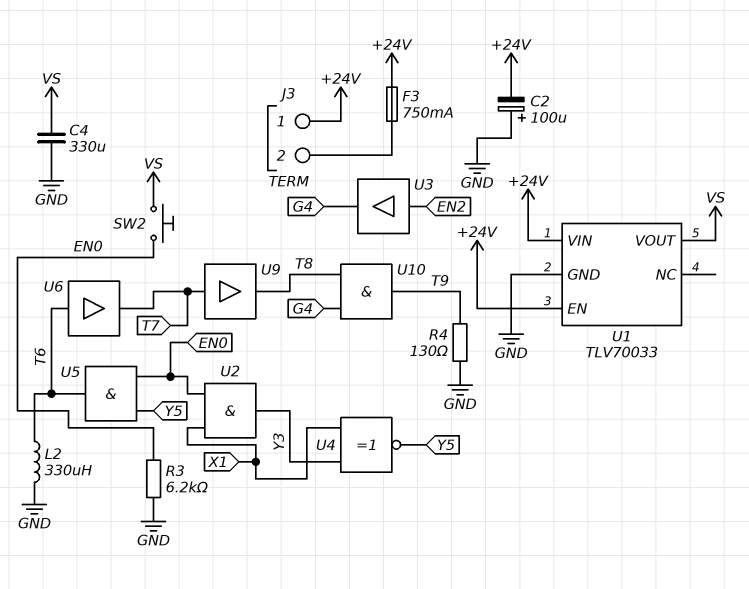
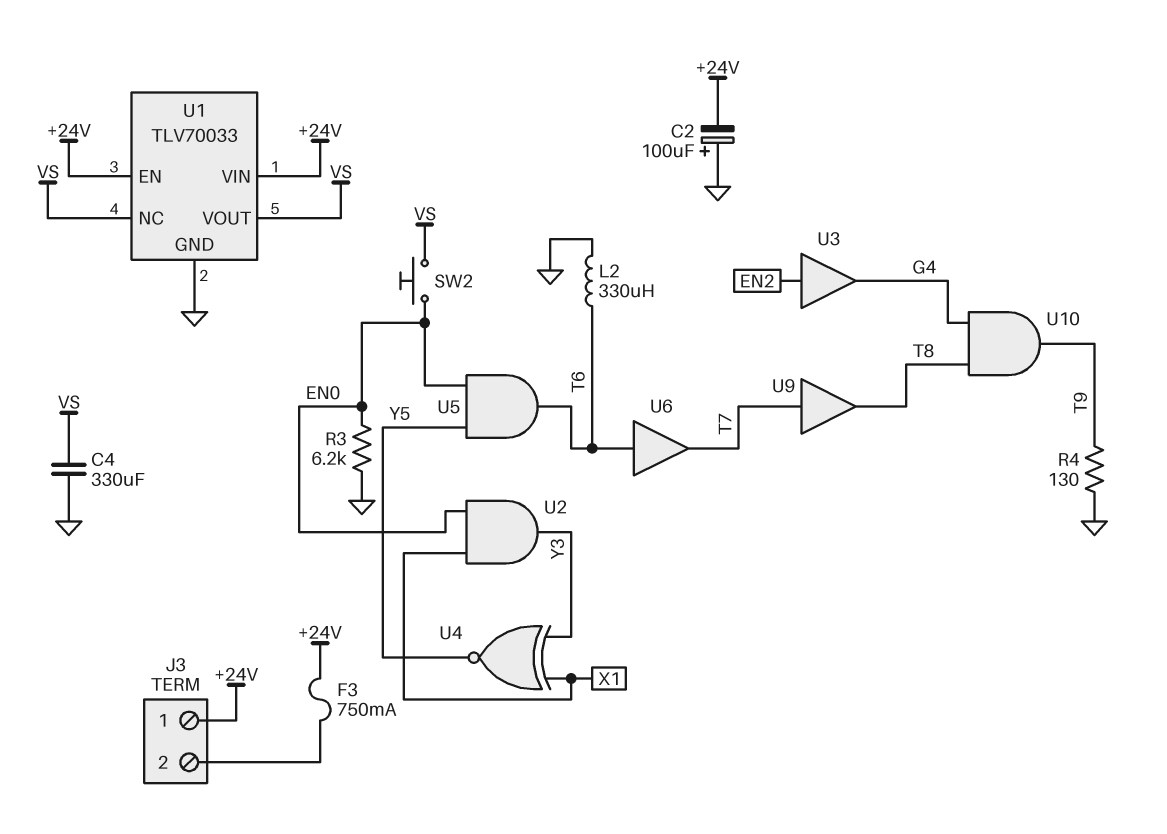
U1 pin NC: none -> VS

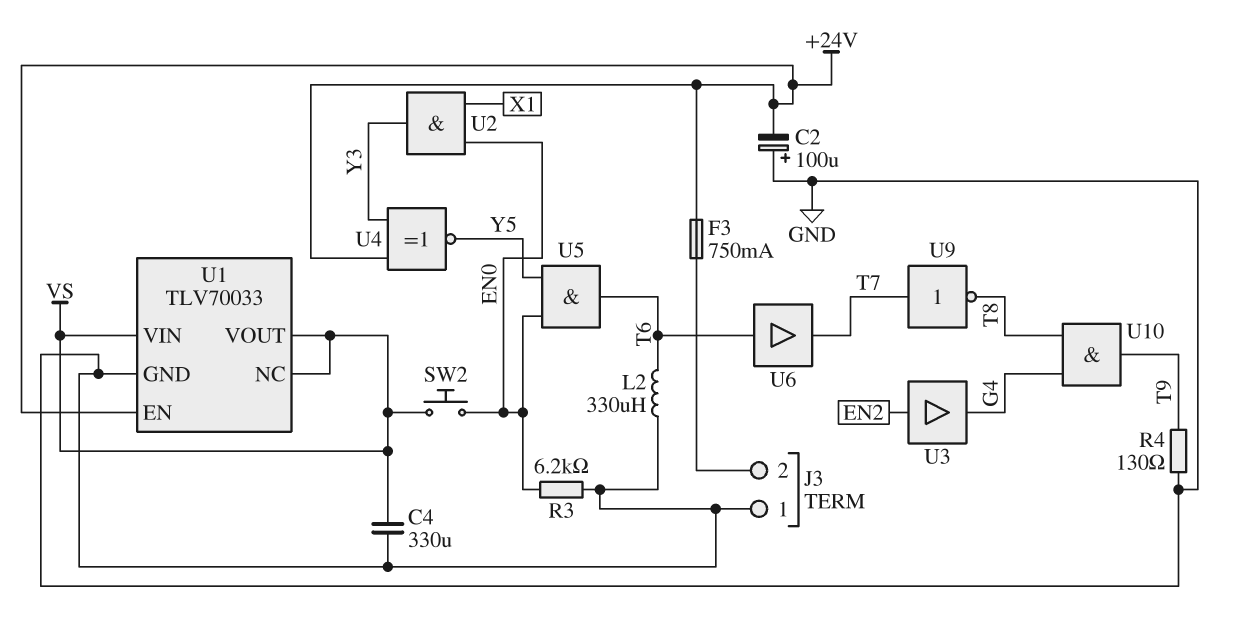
J3 pin 1: +24V -> GND
U1 pin VIN: +24V -> VS
U4: XNOR (in X1, in Y3, out Y5) -> XNOR (in +24V, in Y3, out Y5)
U9: buffer (in T7, out T8) -> NOT (in T7, out T8)

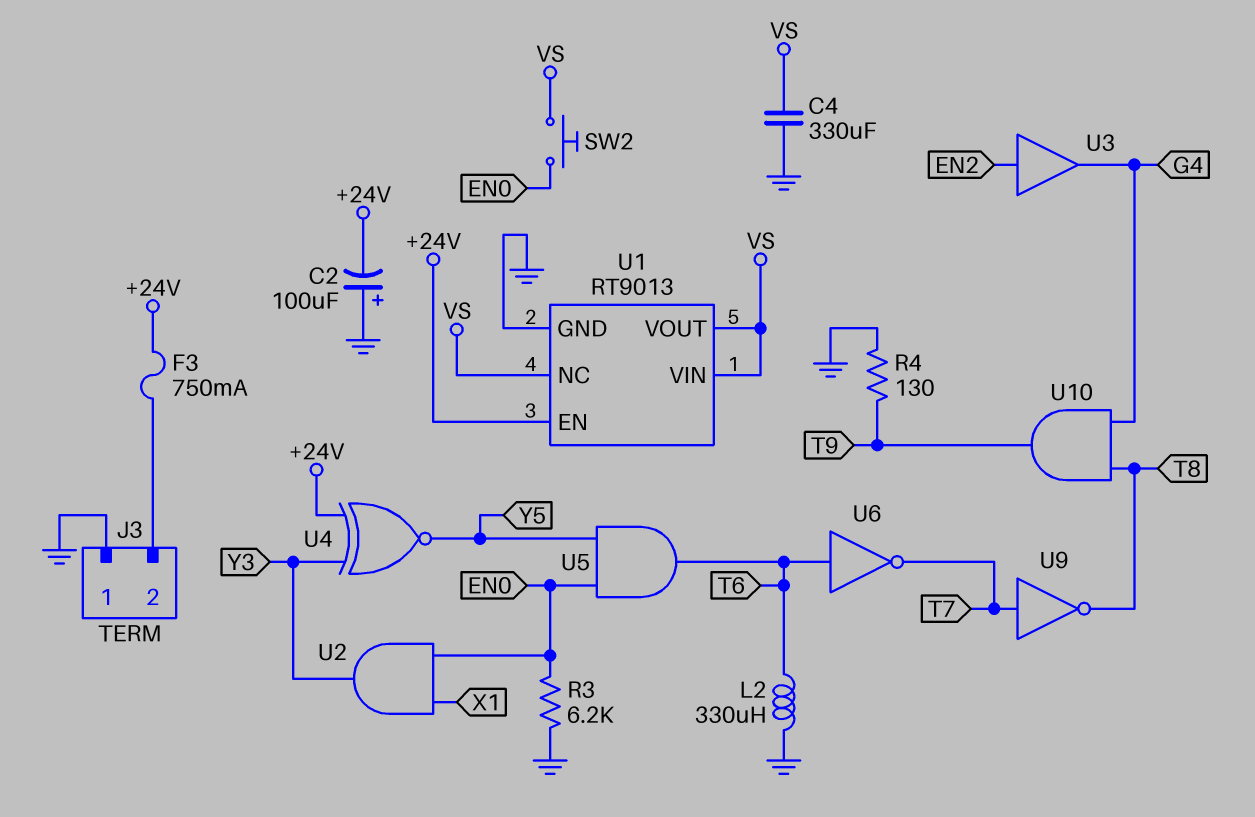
U1: TLV70033 -> RT9013
U6: buffer (in T6, out T7) -> NOT (in T6, out T7)

